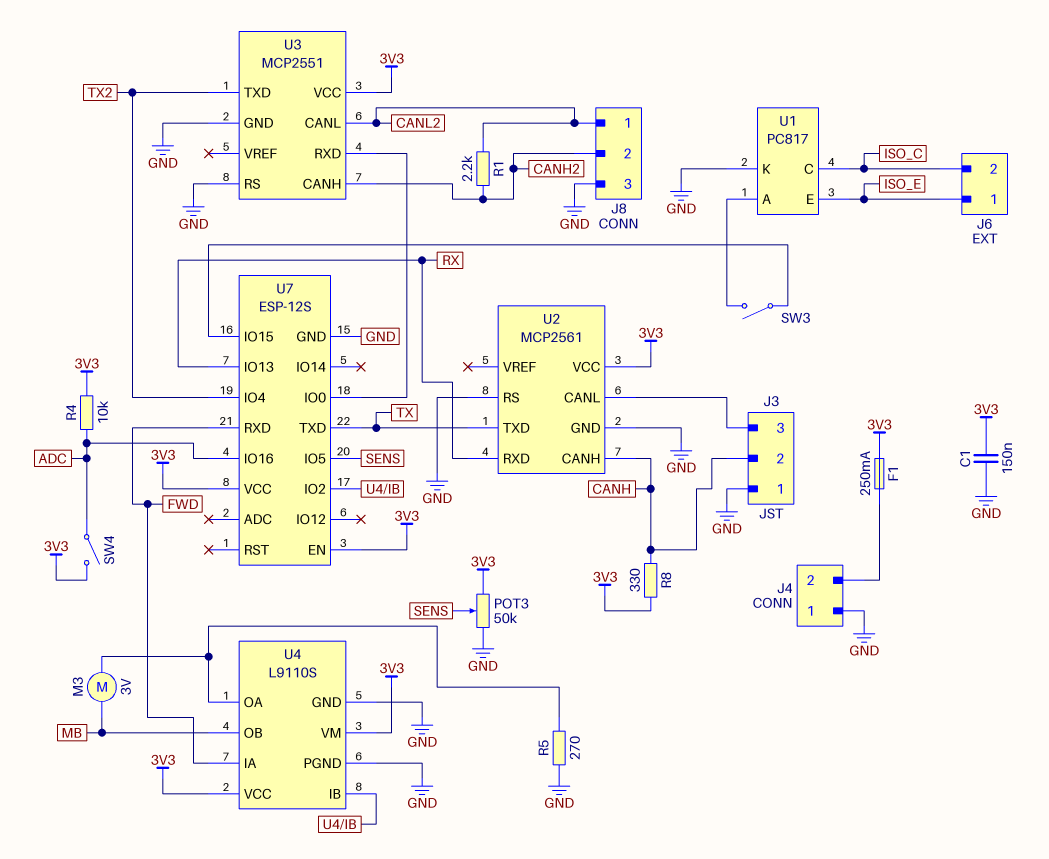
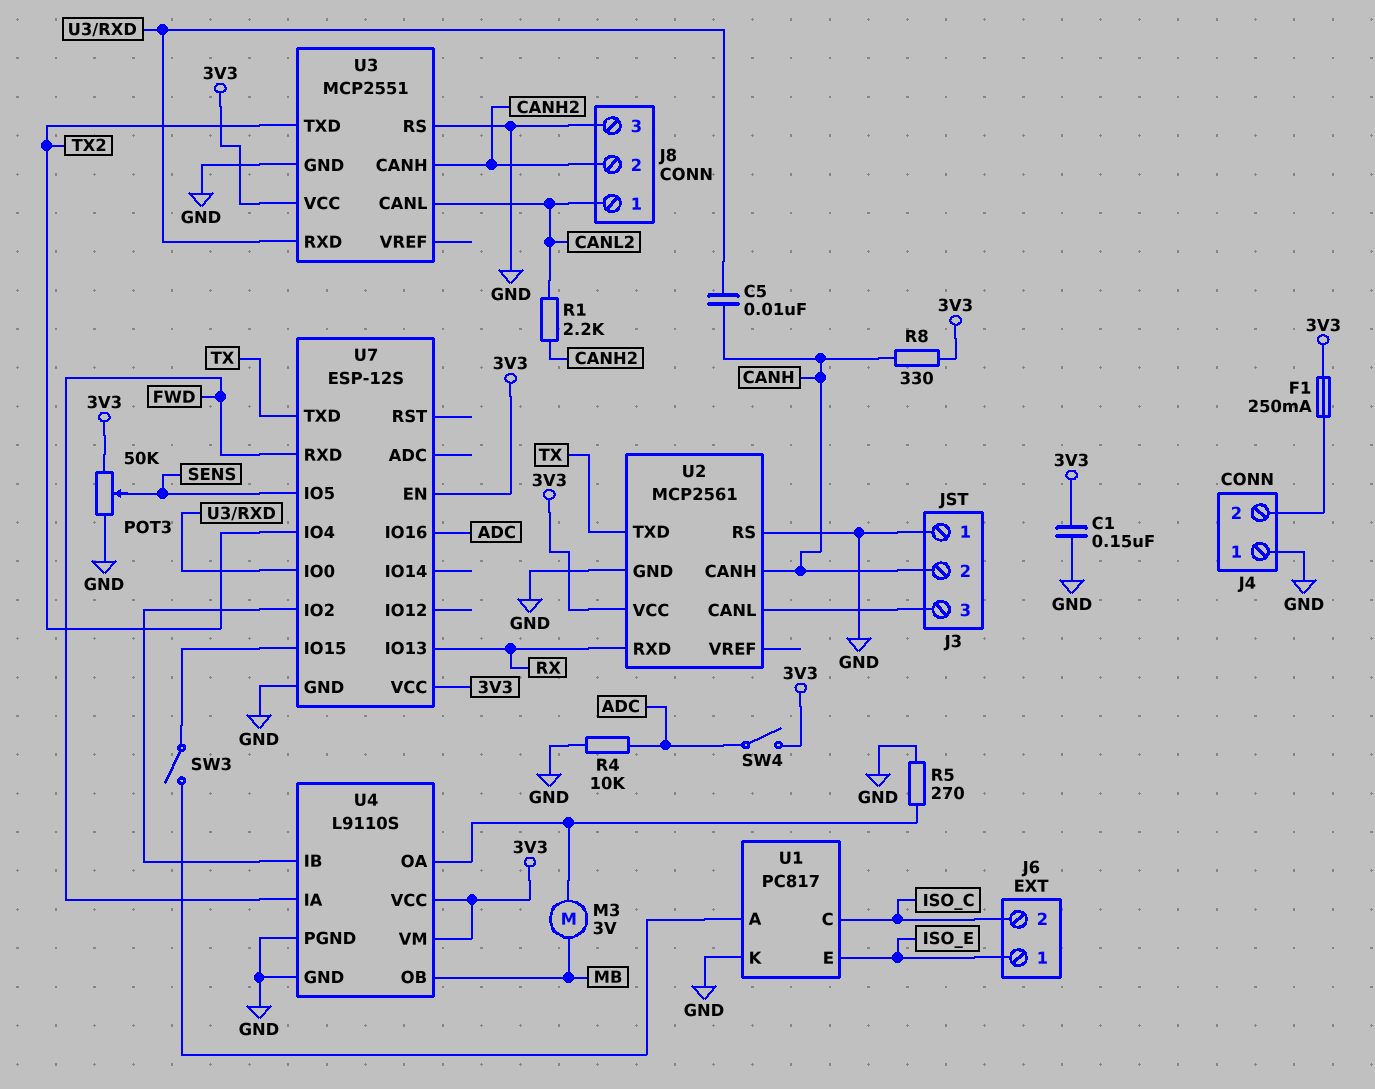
C5: none -> 10nF (CANH, U3/RXD)
R4: 10k (3V3, ADC) -> 10k (ADC, GND)

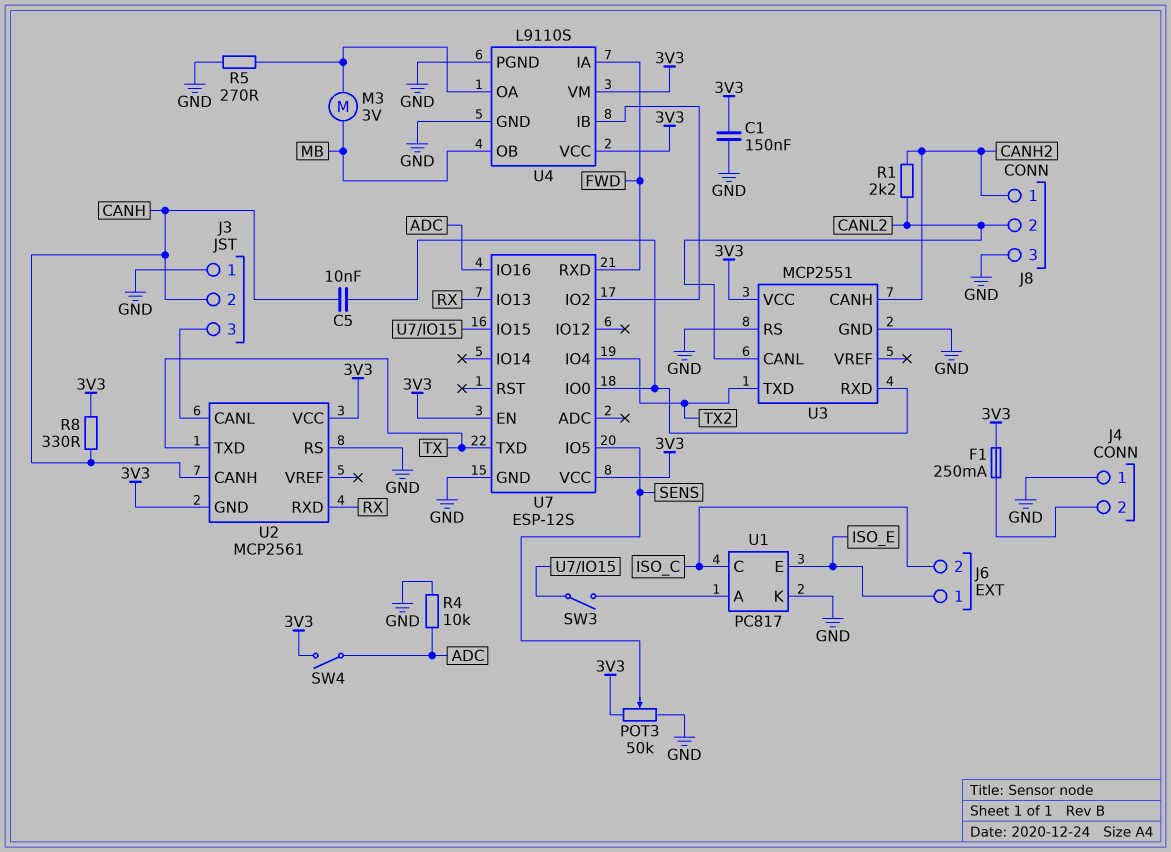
J8 pin 1: CANL2 -> CANH2
J8 pin 2: CANH2 -> CANL2
U2 pin GND: GND -> 3V3

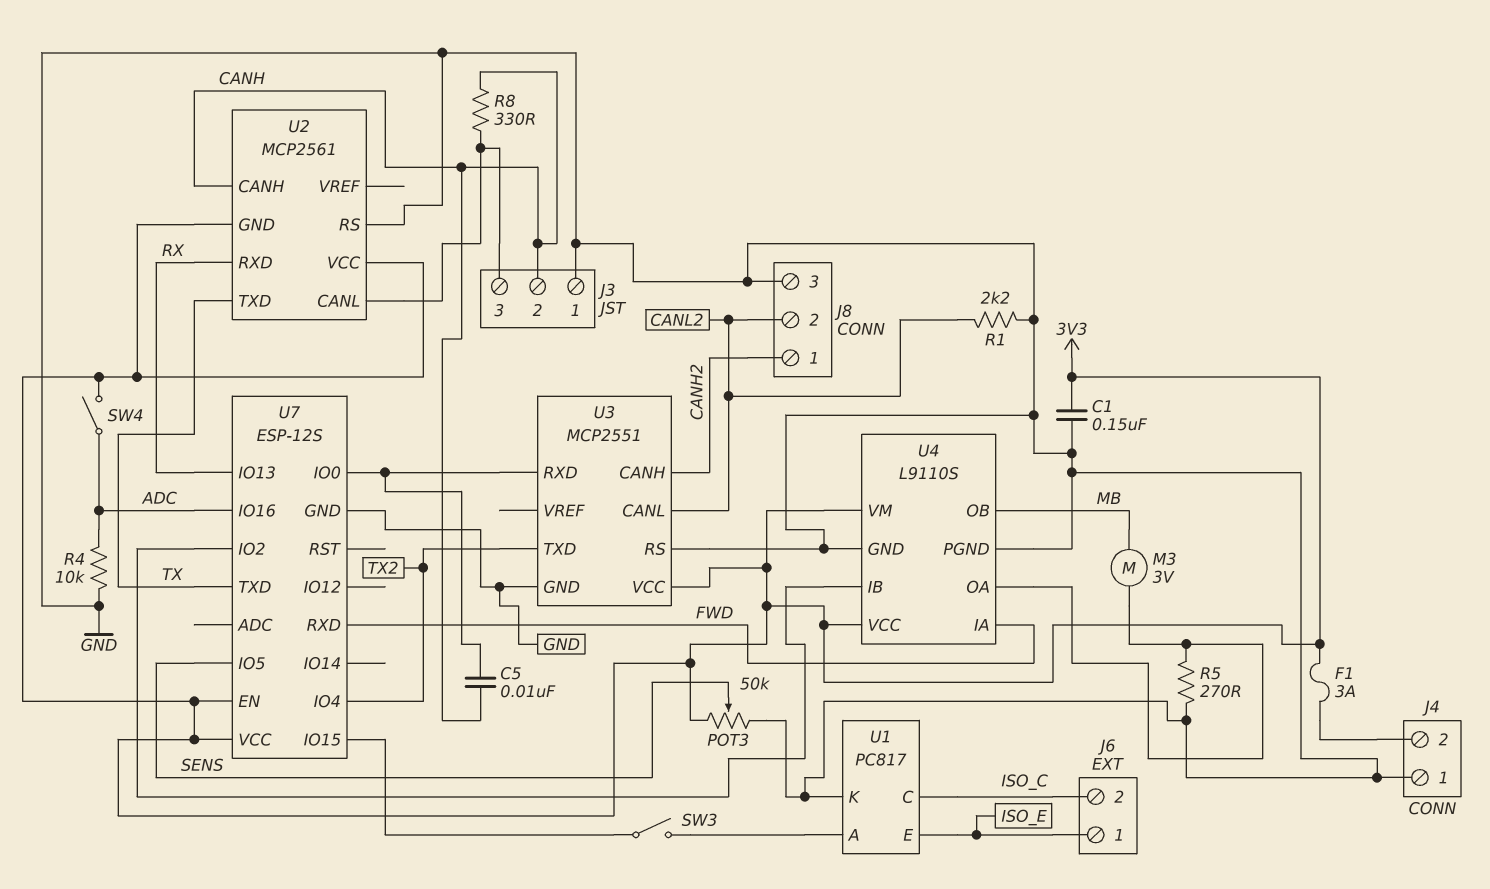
F1: 250mA (3V3, J4/2) -> 3A (3V3, J4/2)
R1: 2.2k (CANH2, CANL2) -> 2.2k (CANL2, GND)
R8: 330 (3V3, CANH) -> 330 (CANH, J3/3)

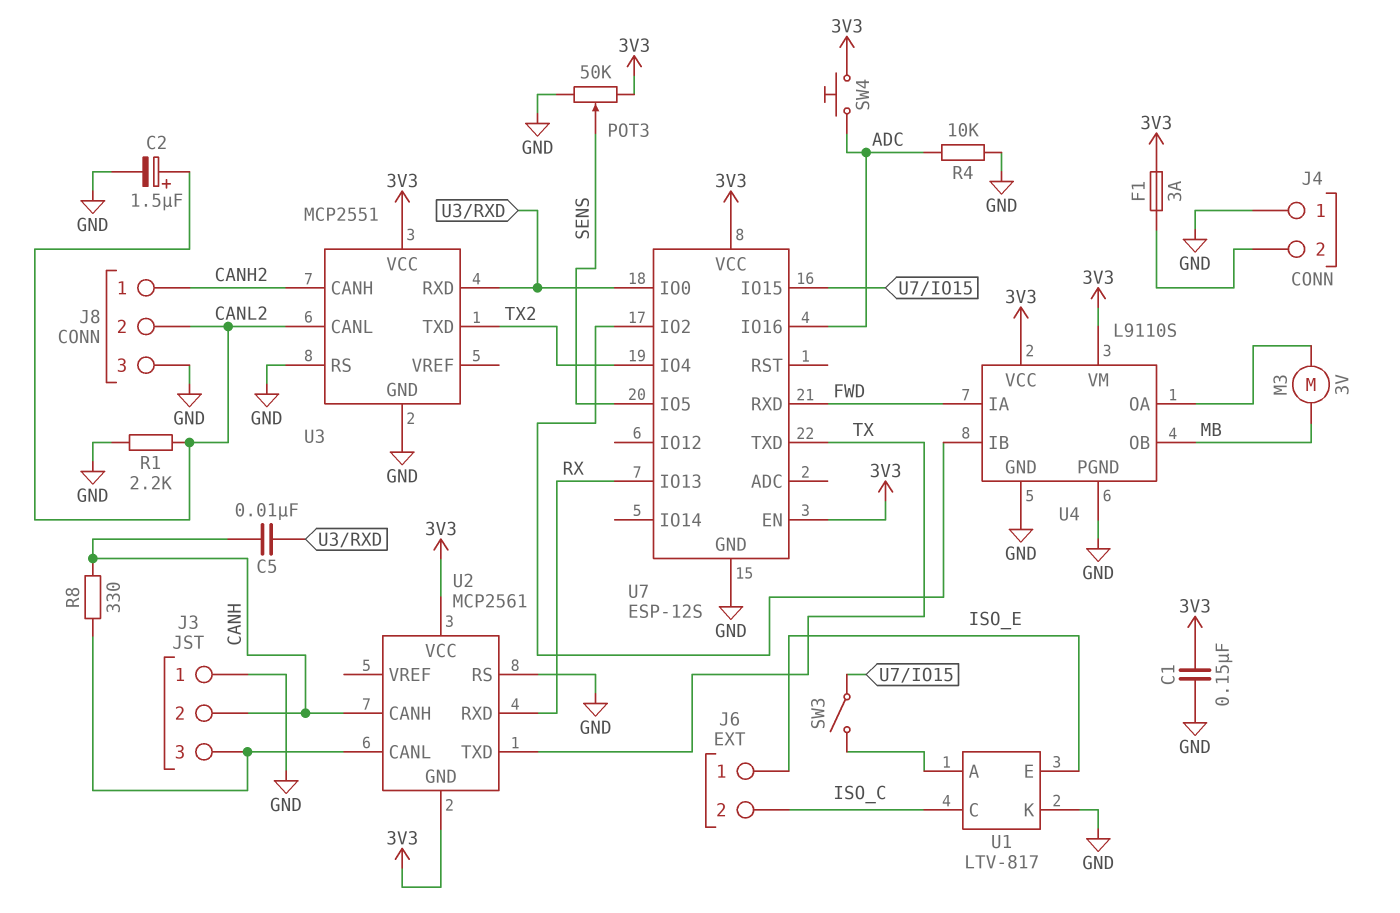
C2: none -> 1.5uF (plus CANL2, minus GND)
R5: 270 (GND, U4/OA) -> none
SW4: switch (3V3, ADC) -> button (3V3, ADC)
U1: PC817 -> LTV-817

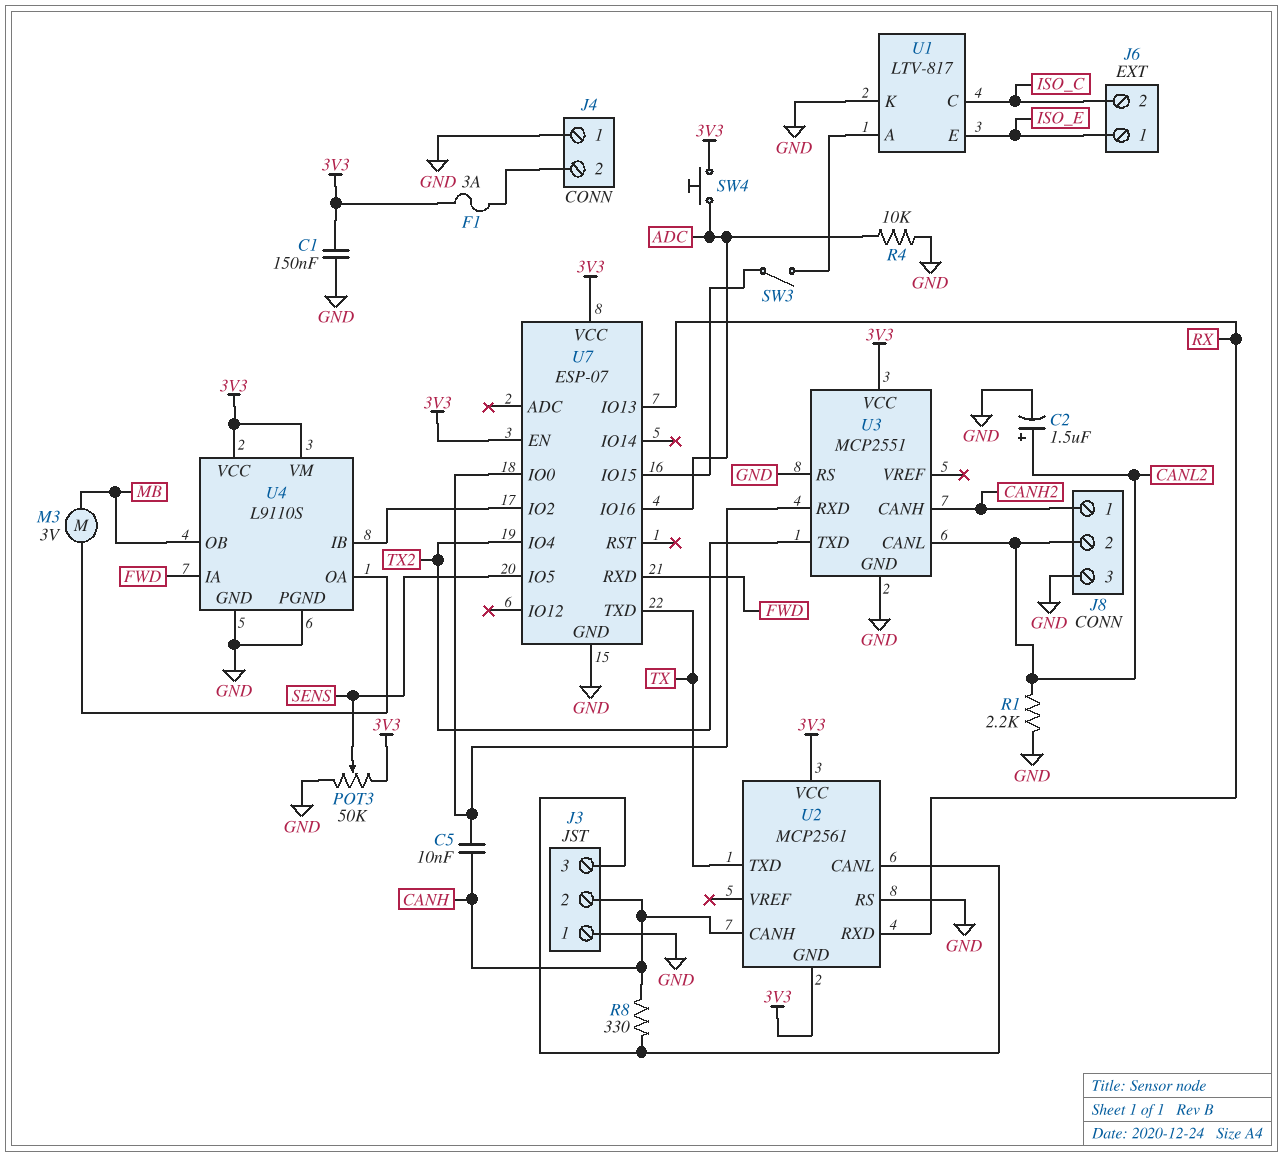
U7: ESP-12S -> ESP-07

